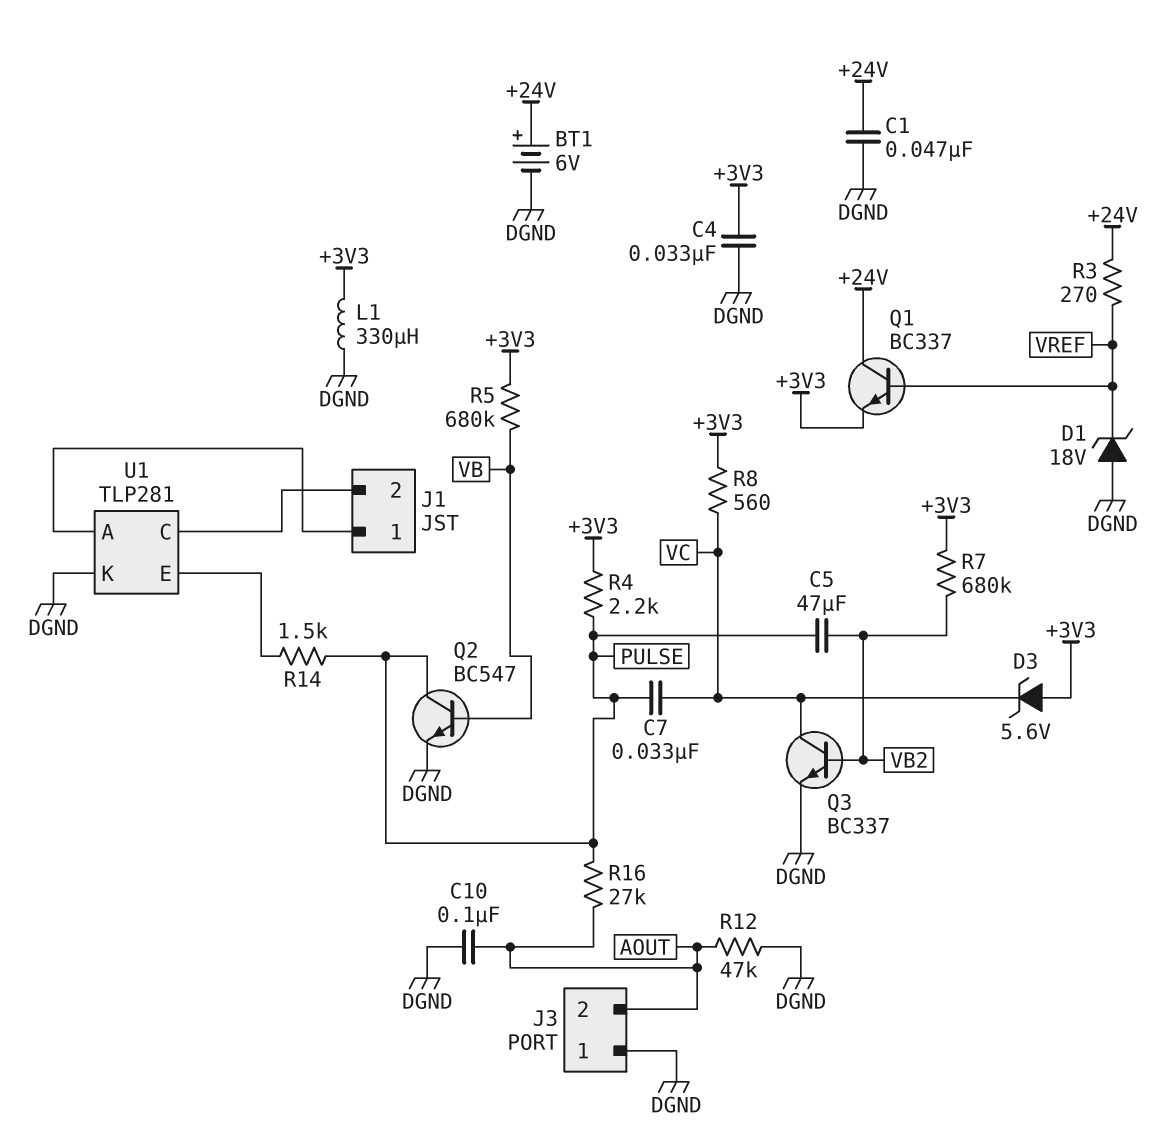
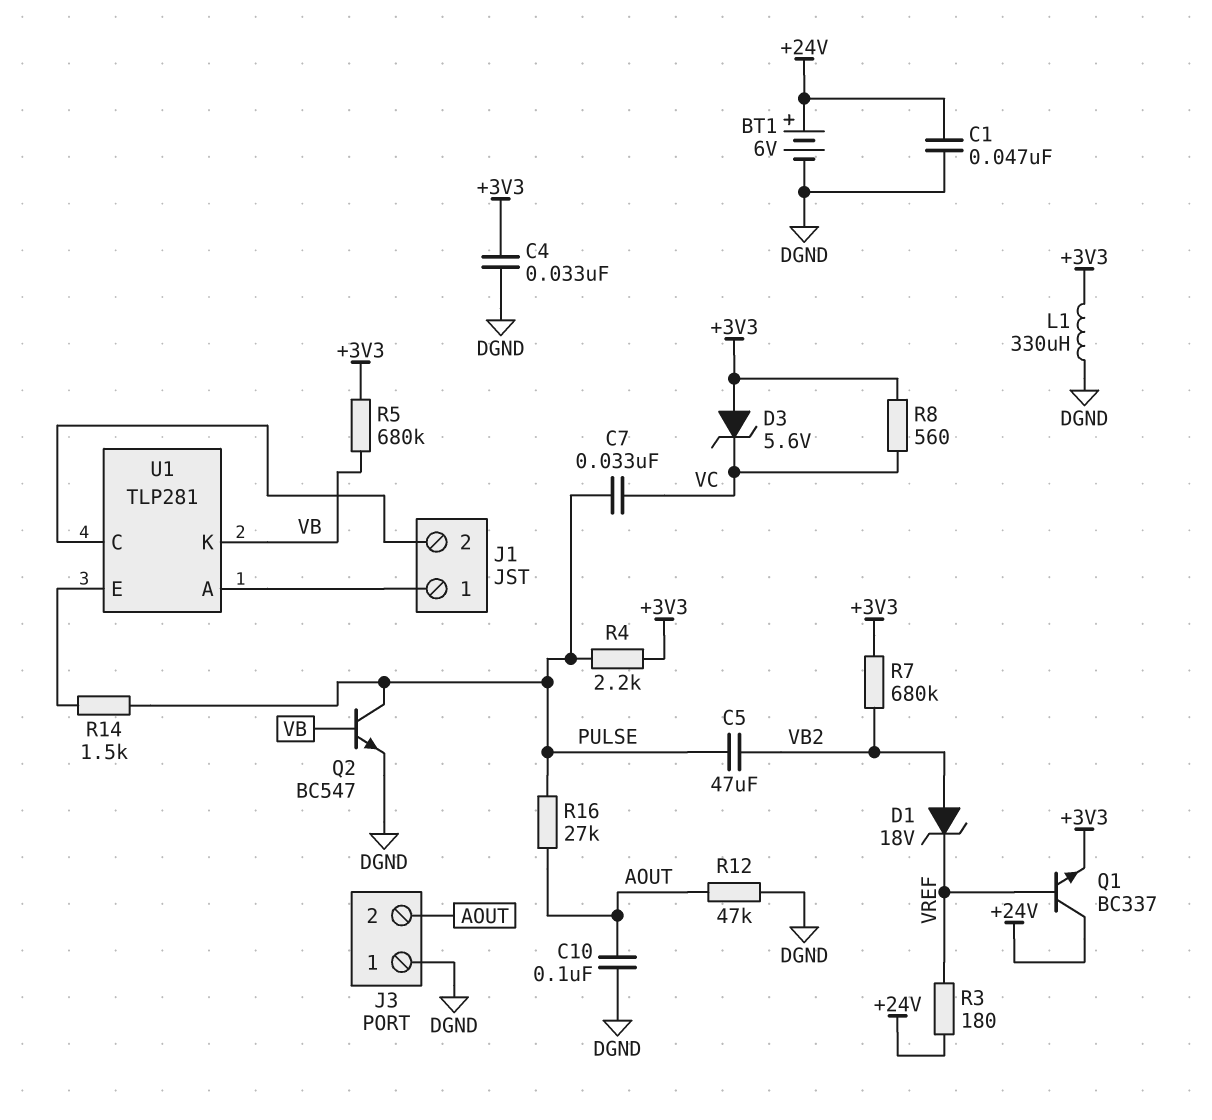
D1: zener 18V (A DGND, K VREF) -> zener 18V (A VB2, K VREF)
Q3: NPN BC337 (B VB2, C VC, E DGND) -> none
R3: 270 (+24V, VREF) -> 180 (+24V, VREF)
U1 pin K: DGND -> VB

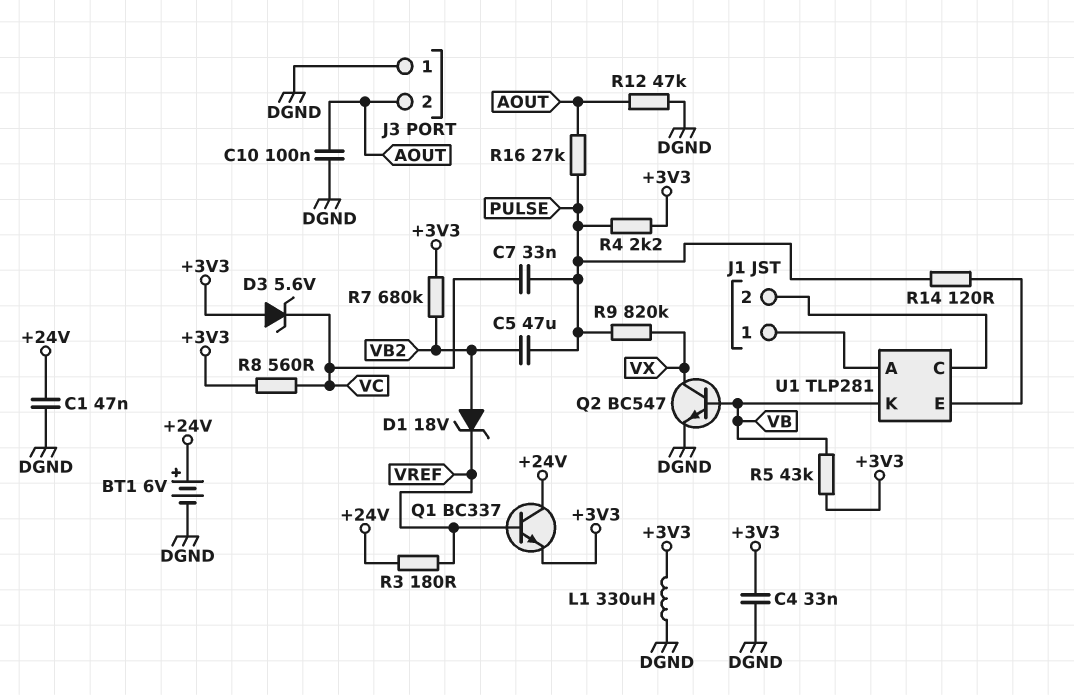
Q2: NPN BC547 (B VB, C PULSE, E DGND) -> NPN BC547 (B VB, C VX, E DGND)
R5: 680k (+3V3, VB) -> 43k (+3V3, VB)
R9: none -> 820k (PULSE, VX)
R14: 1.5k (PULSE, U1/E) -> 120 (PULSE, U1/E)

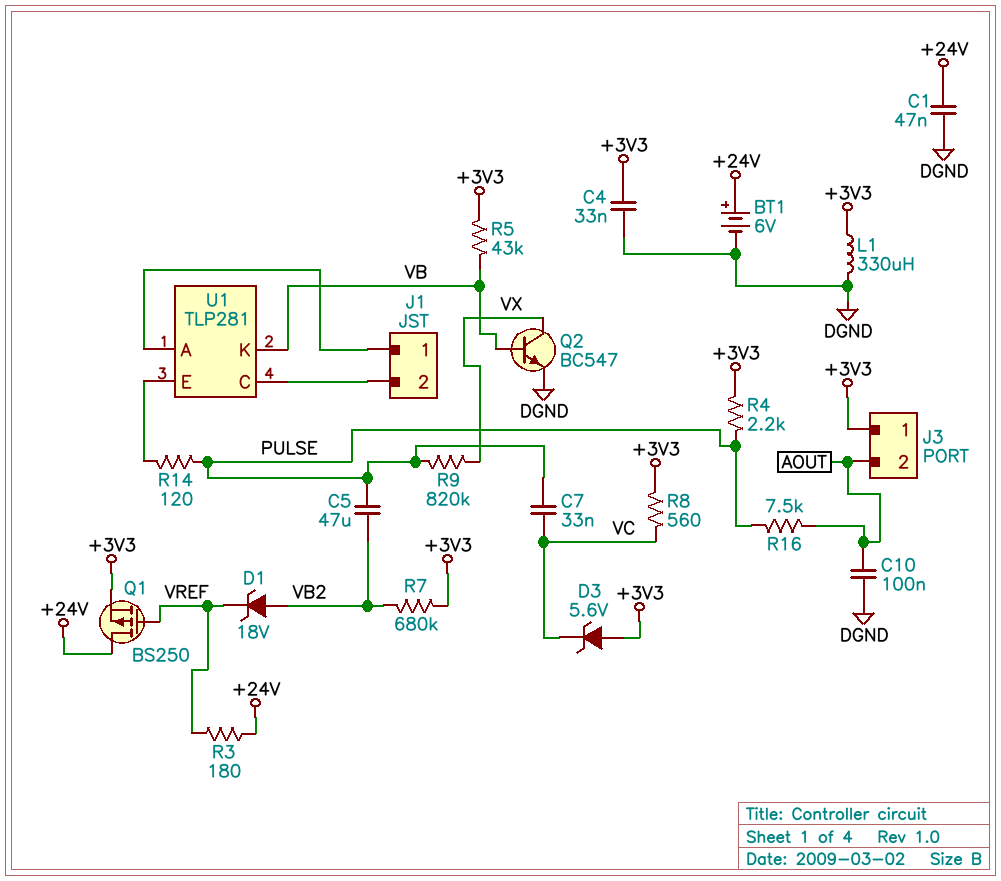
J3 pin 1: DGND -> +3V3
Q1: NPN BC337 (B VREF, C +24V, E +3V3) -> PMOS BS250 (G VREF, D +24V, S +3V3)
R12: 47k (AOUT, DGND) -> none
R16: 27k (AOUT, PULSE) -> 7.5k (AOUT, PULSE)

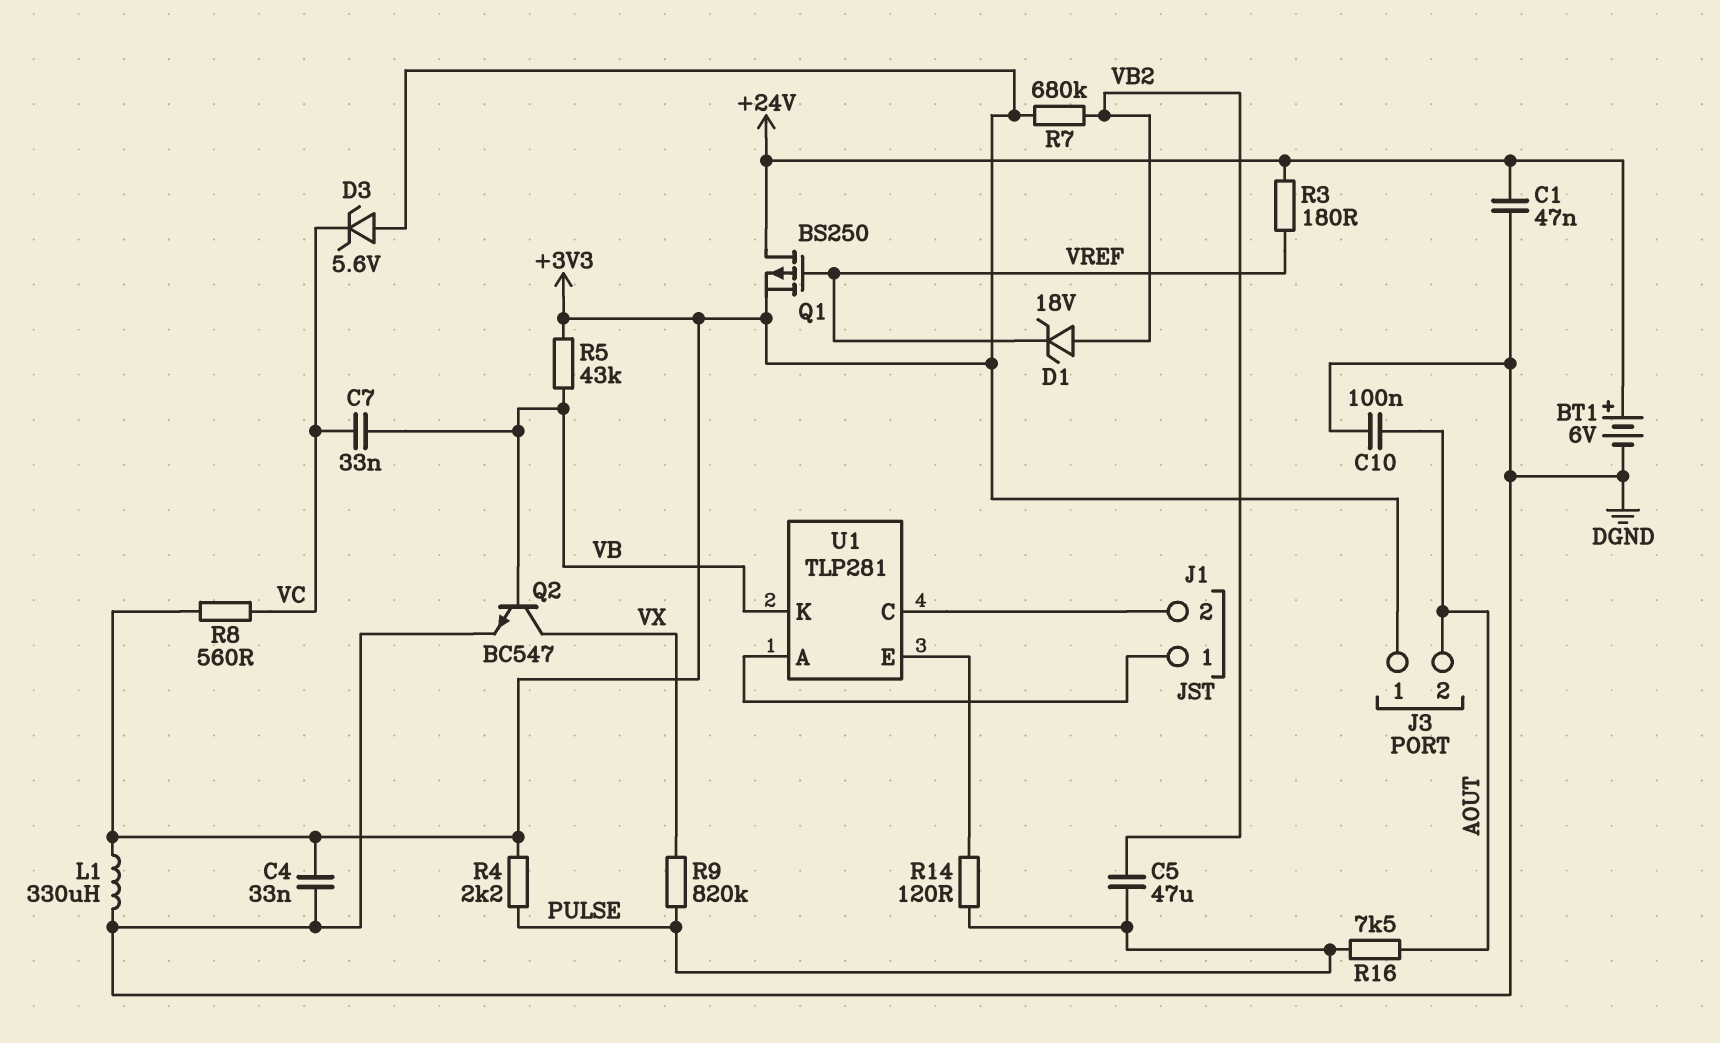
C7: 33nF (PULSE, VC) -> 33nF (VB, VC)

